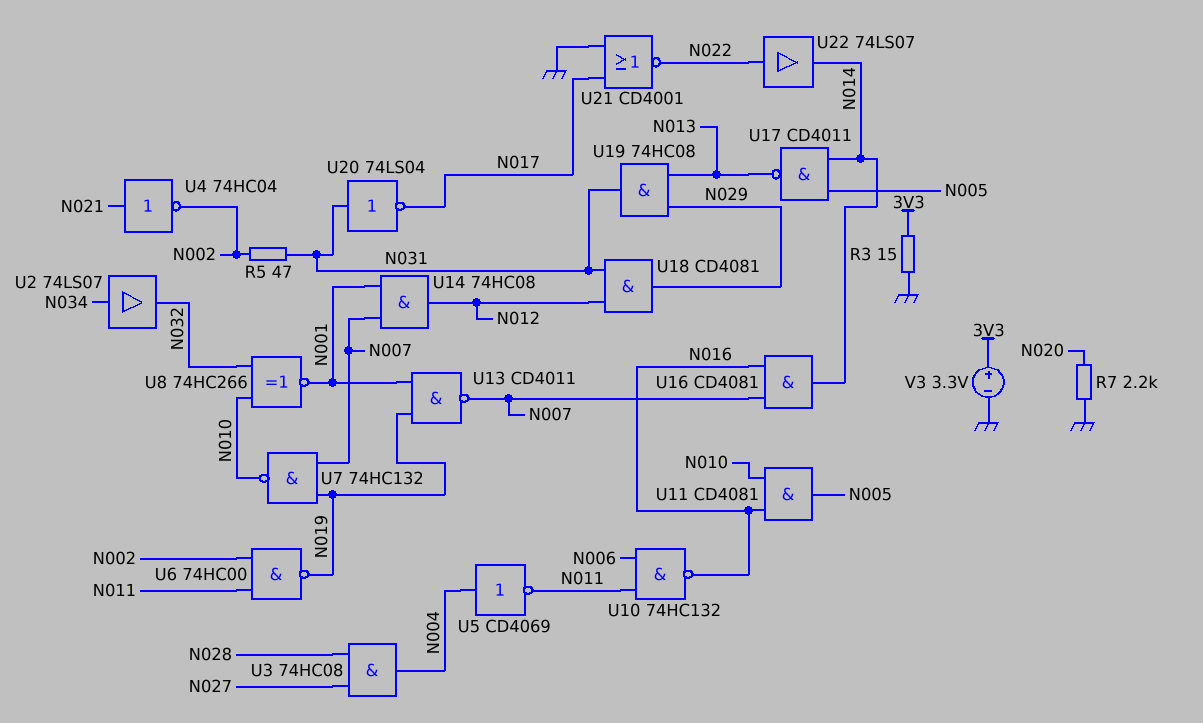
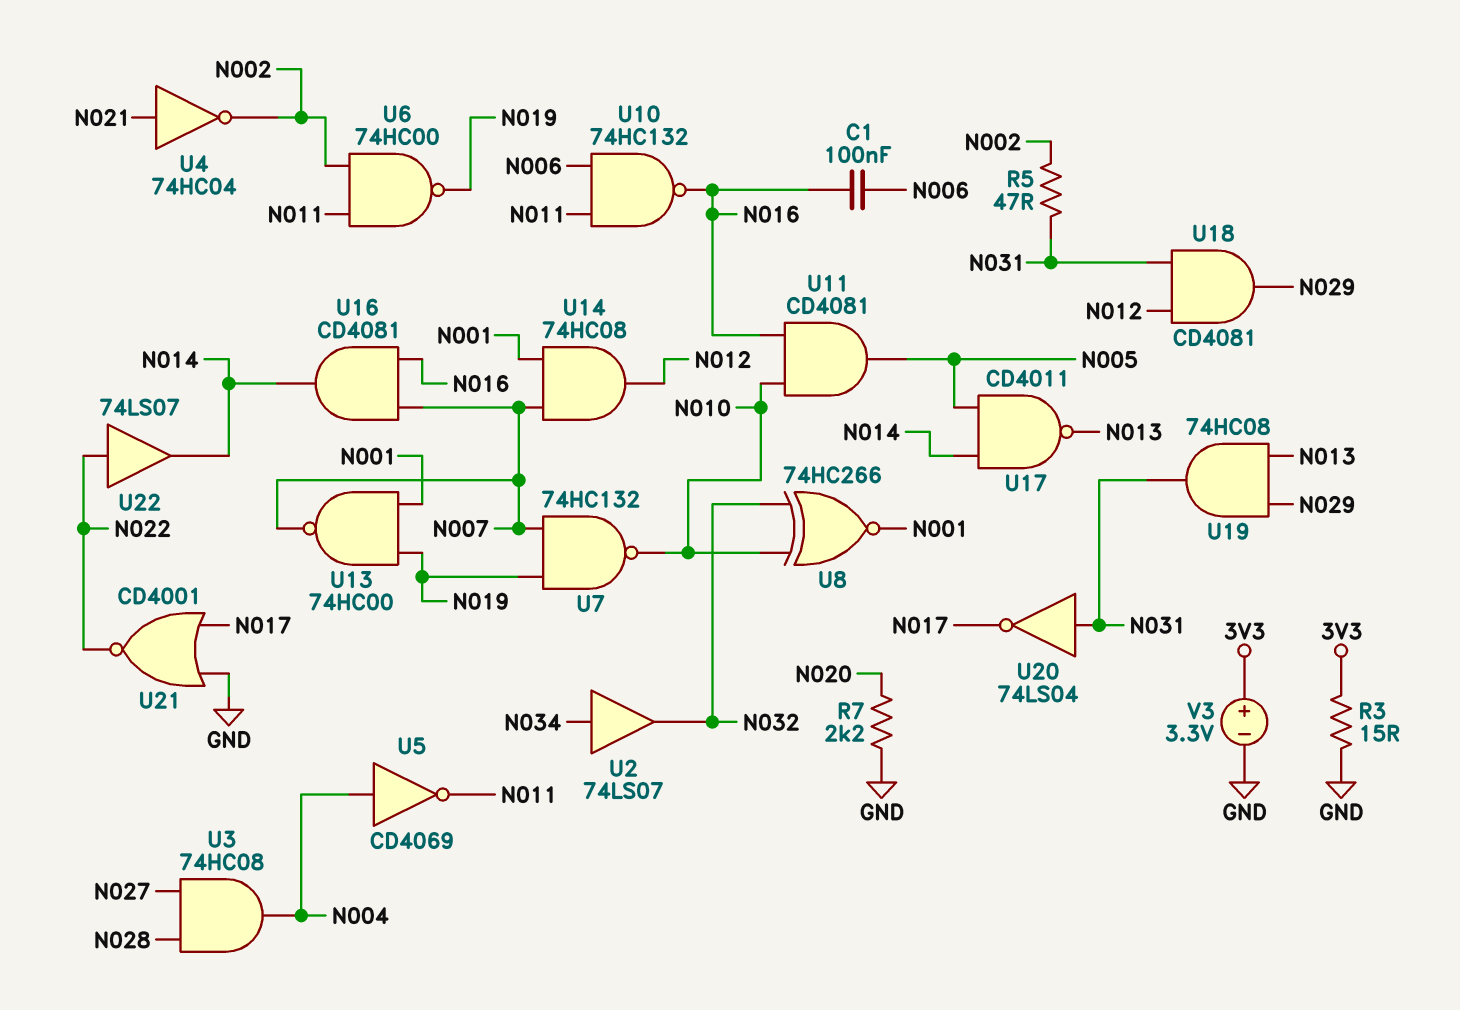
C1: none -> 100nF (N006, N016)
U13: NAND CD4011 (in N001, in N019, out N007) -> NAND 74HC00 (in N001, in N019, out N007)

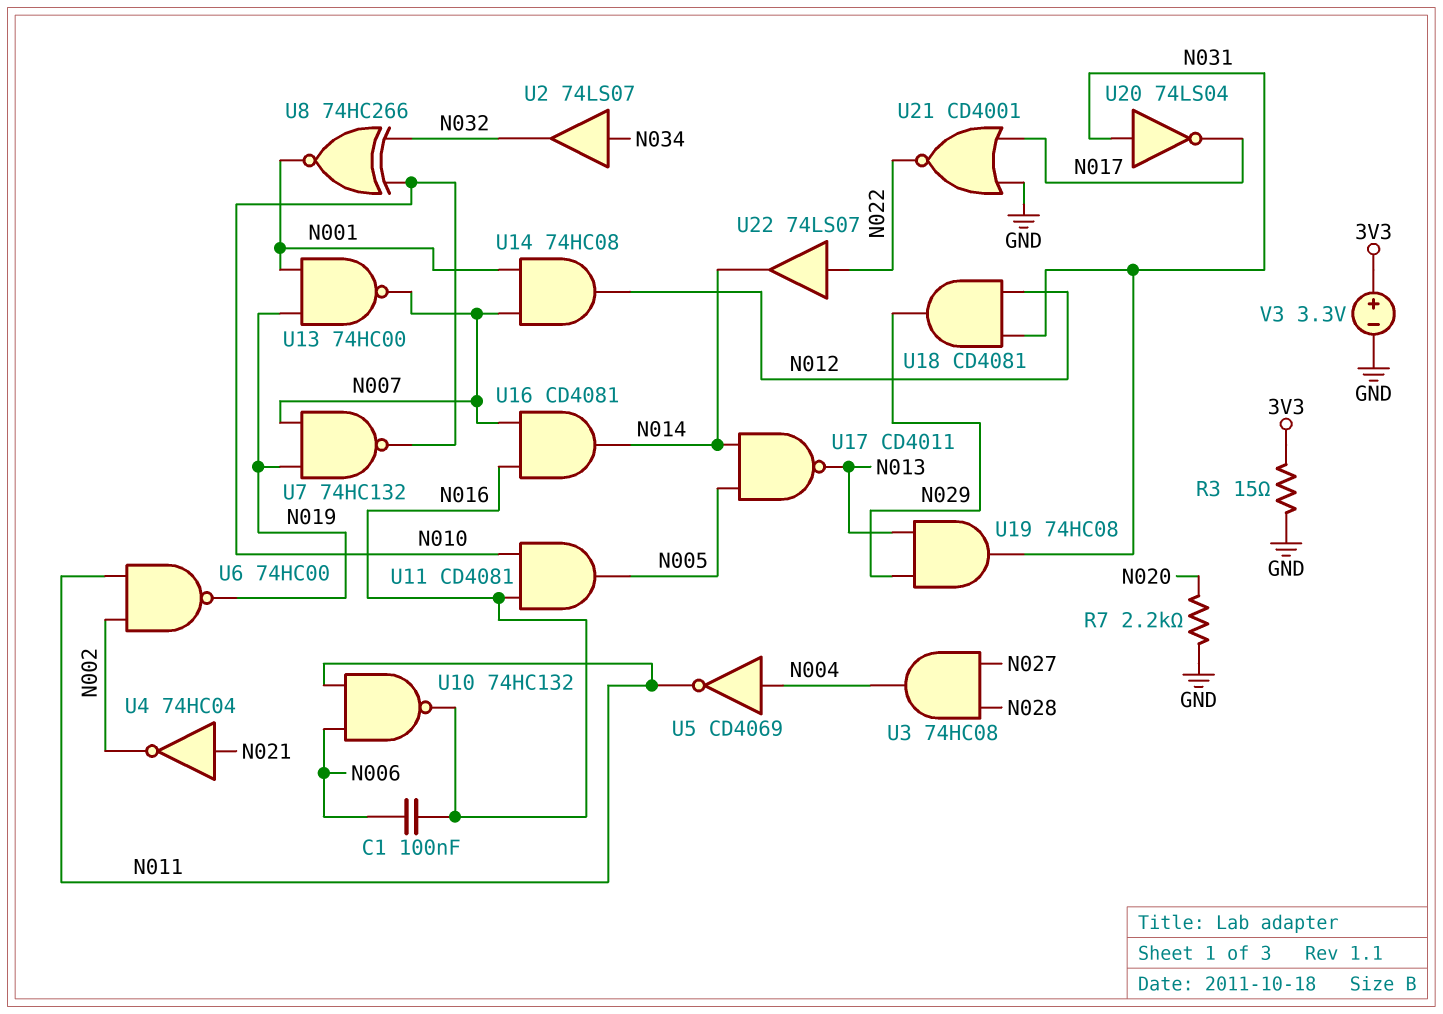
R5: 47 (N002, N031) -> none

